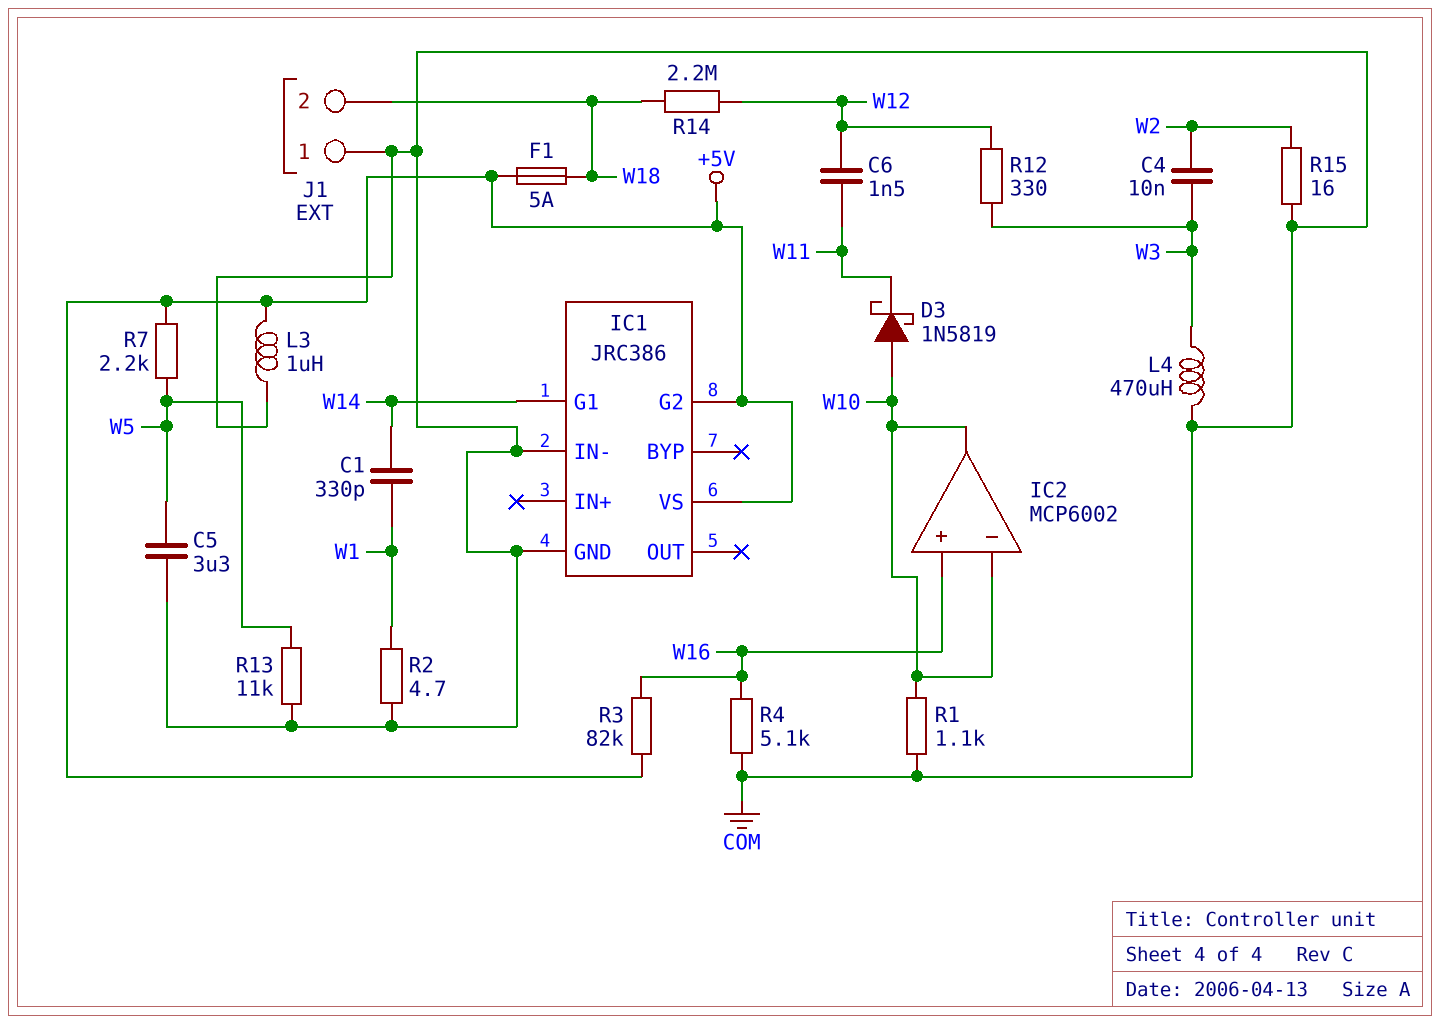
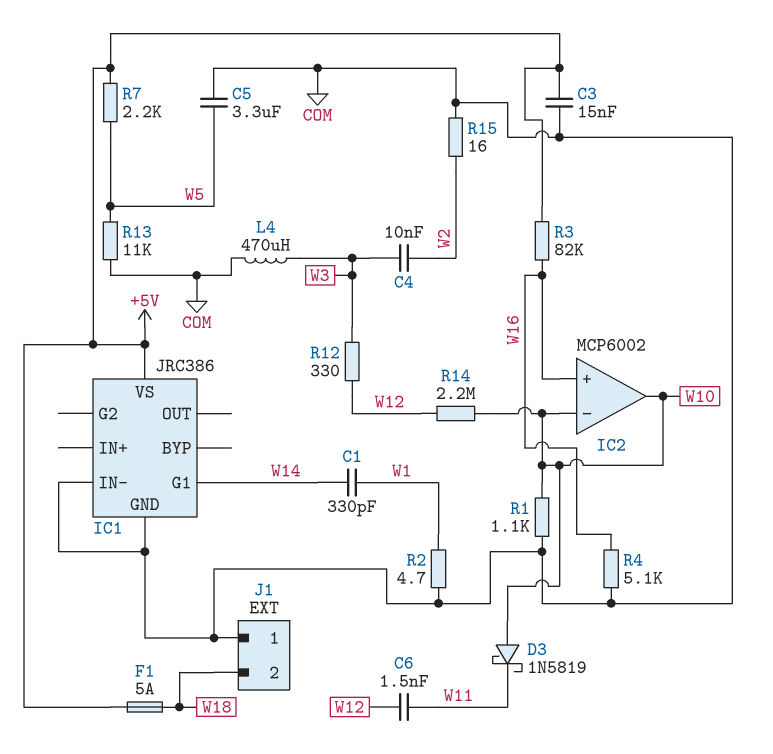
C3: none -> 15nF (+5V, COM)
IC1 pin G2: +5V -> none
L3: 1uH (+5V, COM) -> none
R14: 2.2M (W12, W18) -> 2.2M (W10, W12)

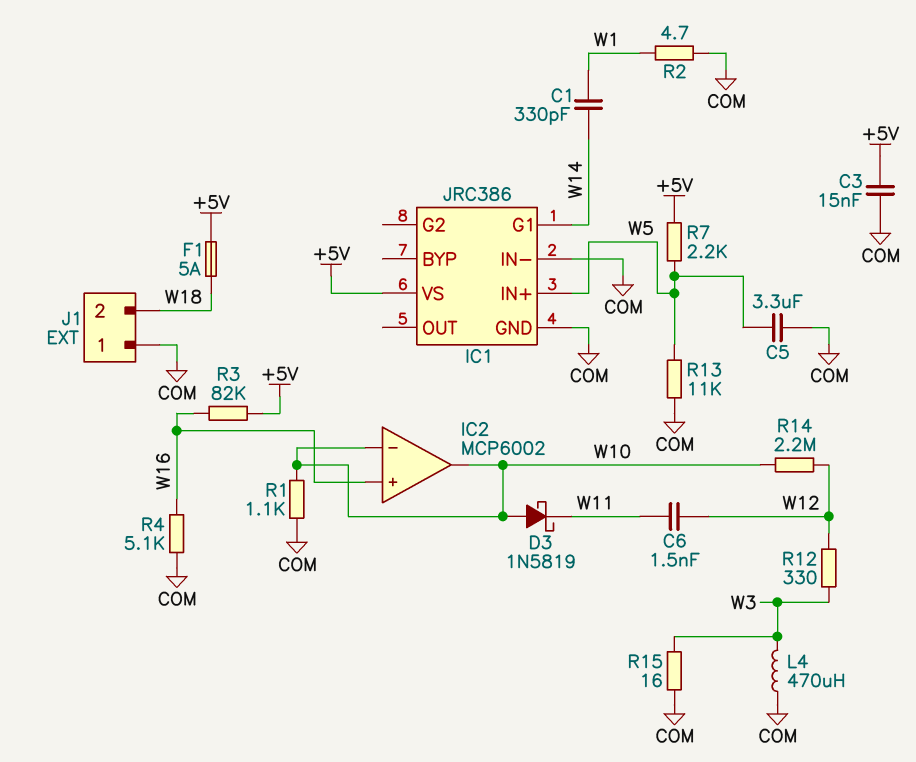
C4: 10nF (W2, W3) -> none
IC1 pin IN+: none -> W5
R15: 16 (COM, W2) -> 16 (COM, W3)

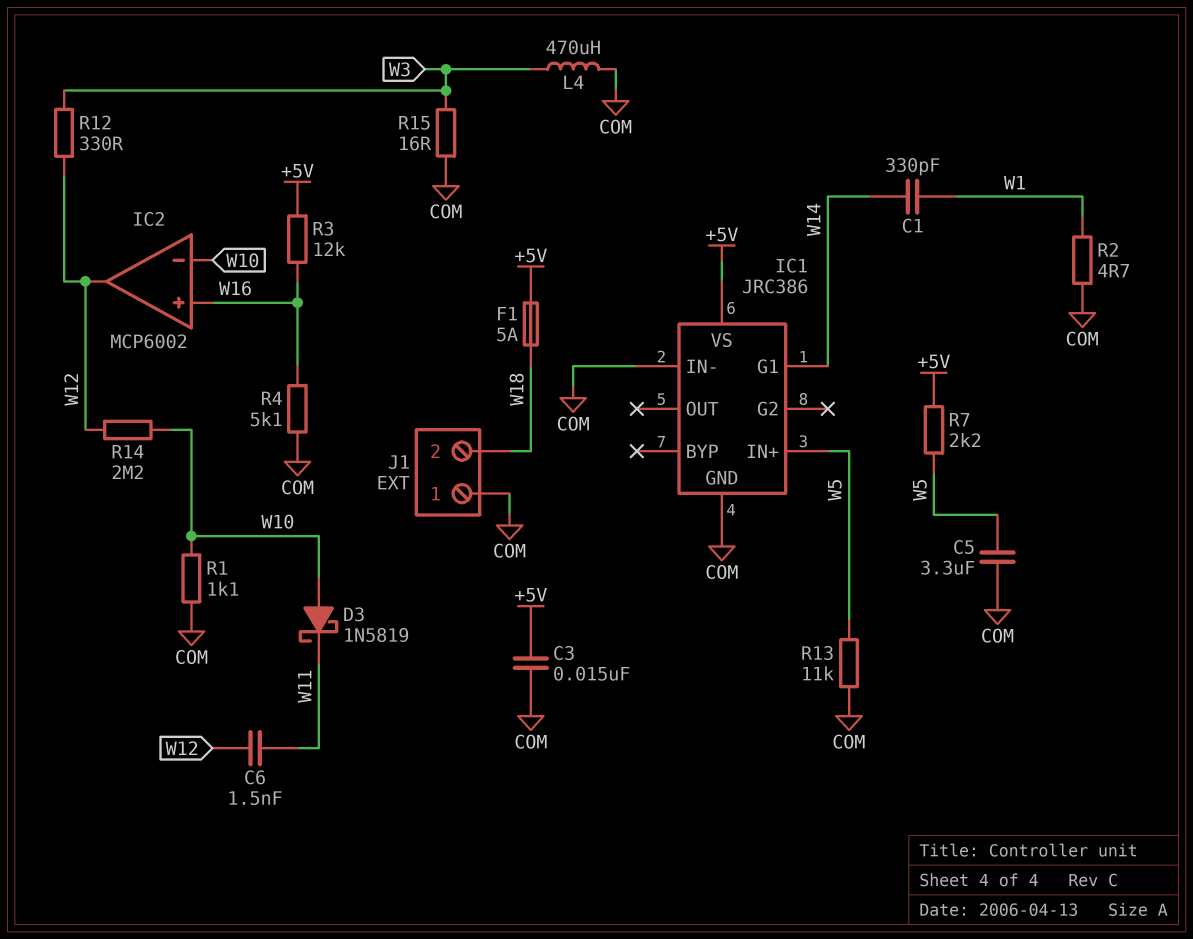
IC2 pin out: W10 -> W12
R3: 82k (+5V, W16) -> 12k (+5V, W16)

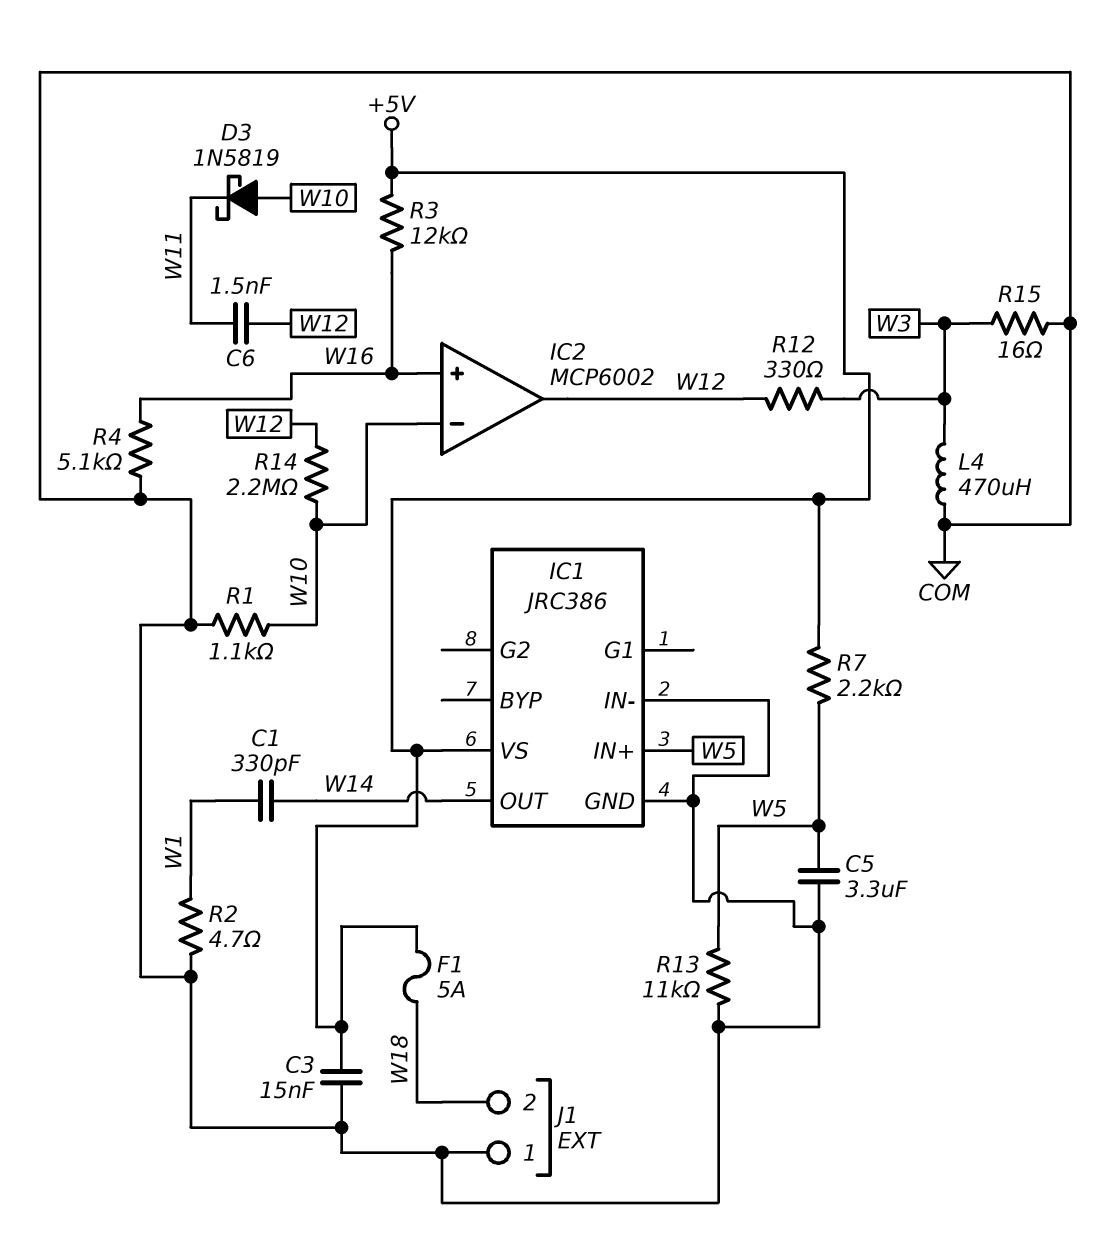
IC1 pin G1: W14 -> none
IC1 pin OUT: none -> W14

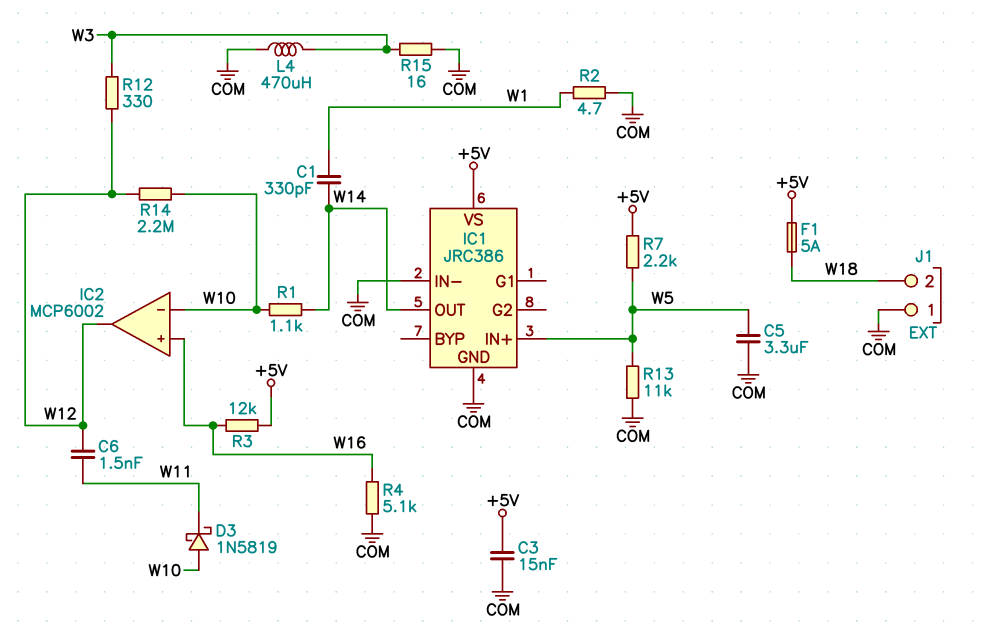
R1: 1.1k (COM, W10) -> 1.1k (W10, W14)

